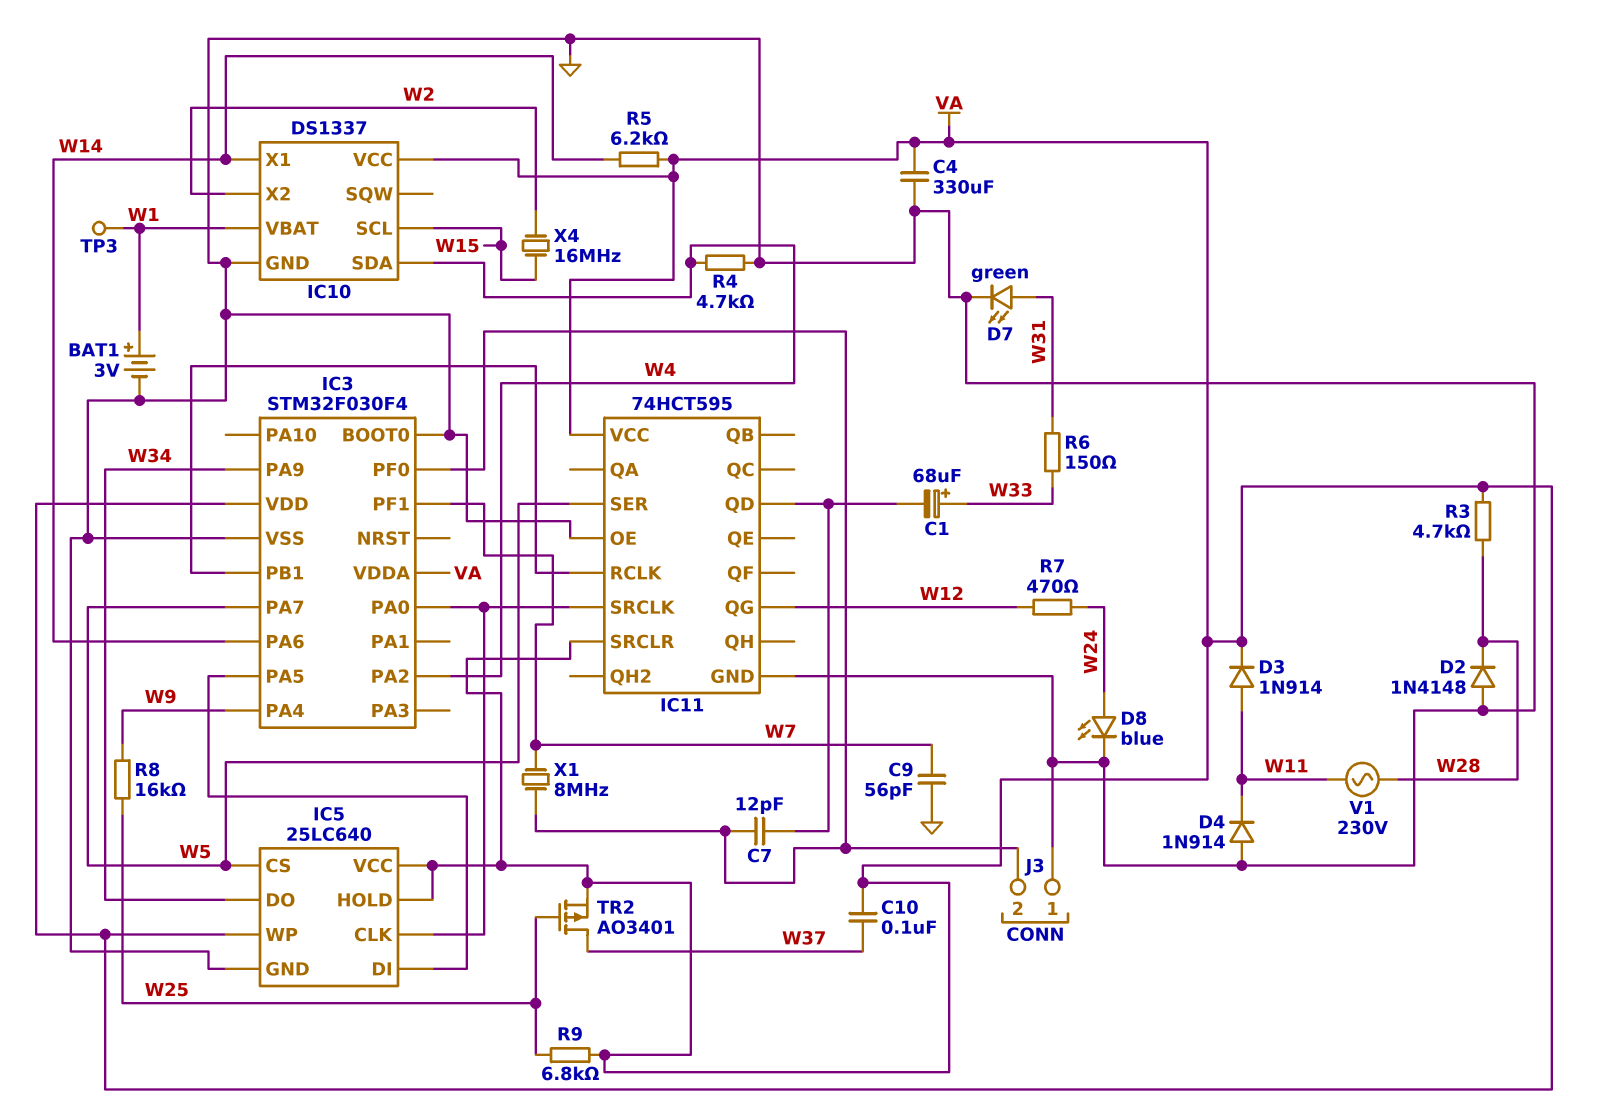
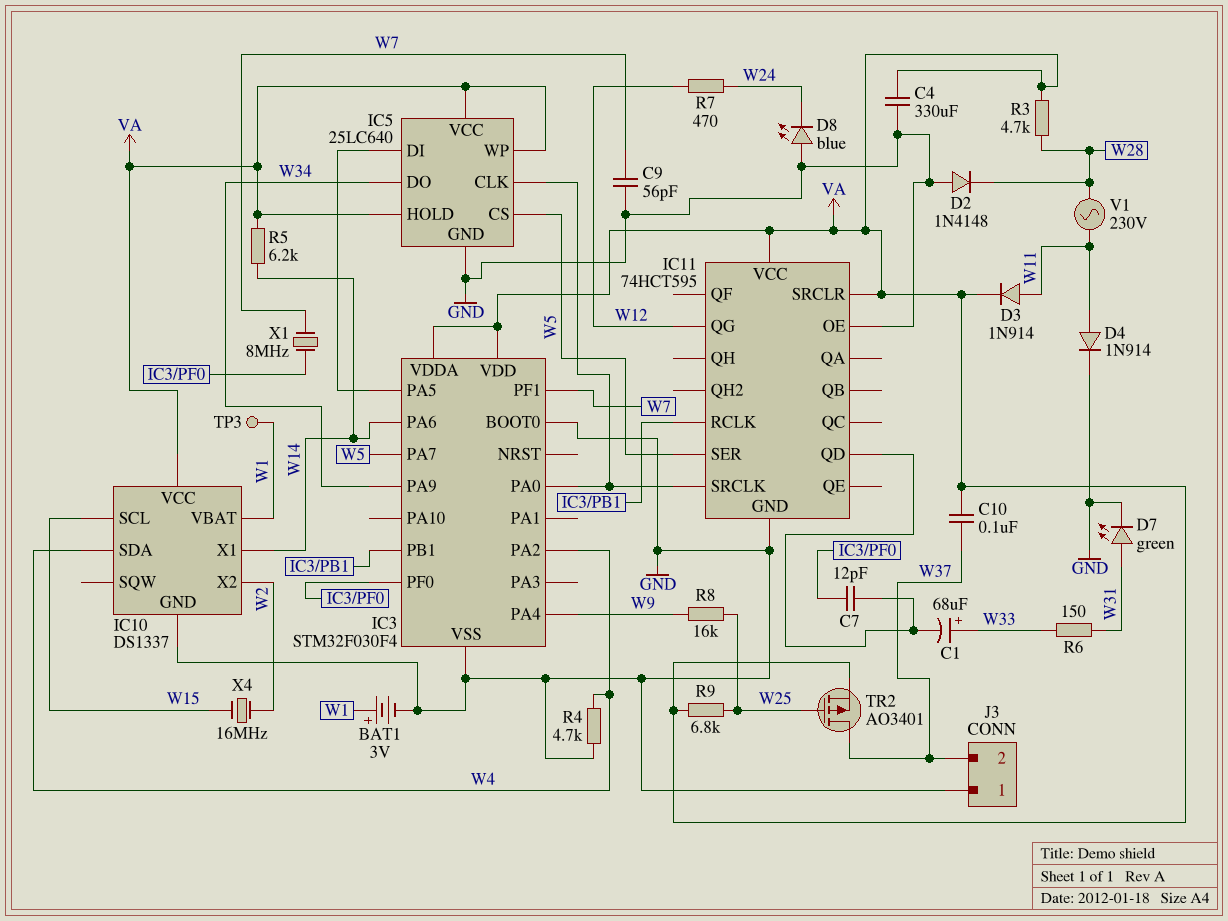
D4: diode 1N914 (A GND, K W11) -> diode 1N914 (A W11, K GND)
D8: LED blue (A W24, K GND) -> LED blue (A GND, K W24)
J3 pin 2: IC3/PF0 -> W37

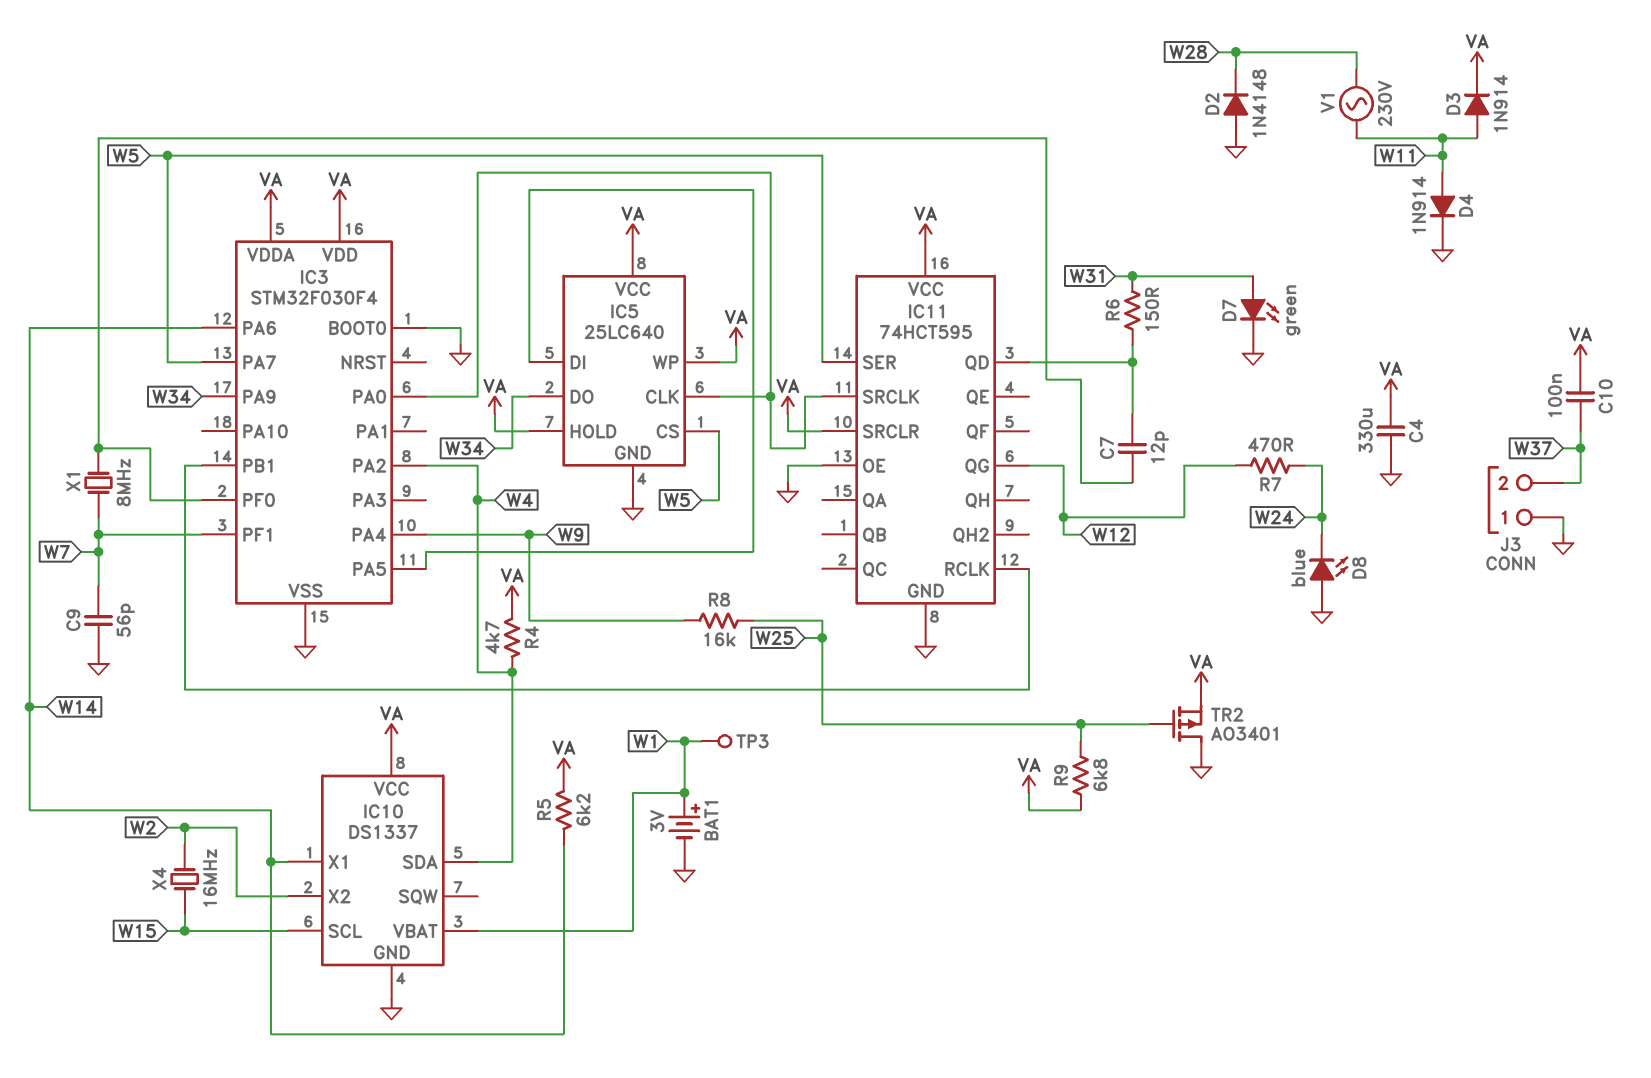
C1: 68uF (plus W33, minus IC11/QD) -> none
R3: 4.7k (VA, W28) -> none
R4: 4.7k (GND, W4) -> 4.7k (VA, W4)
R6: 150 (W31, W33) -> 150 (IC11/QD, W31)
TR2: PMOS AO3401 (G W25, D W37, S VA) -> PMOS AO3401 (G W25, D GND, S VA)

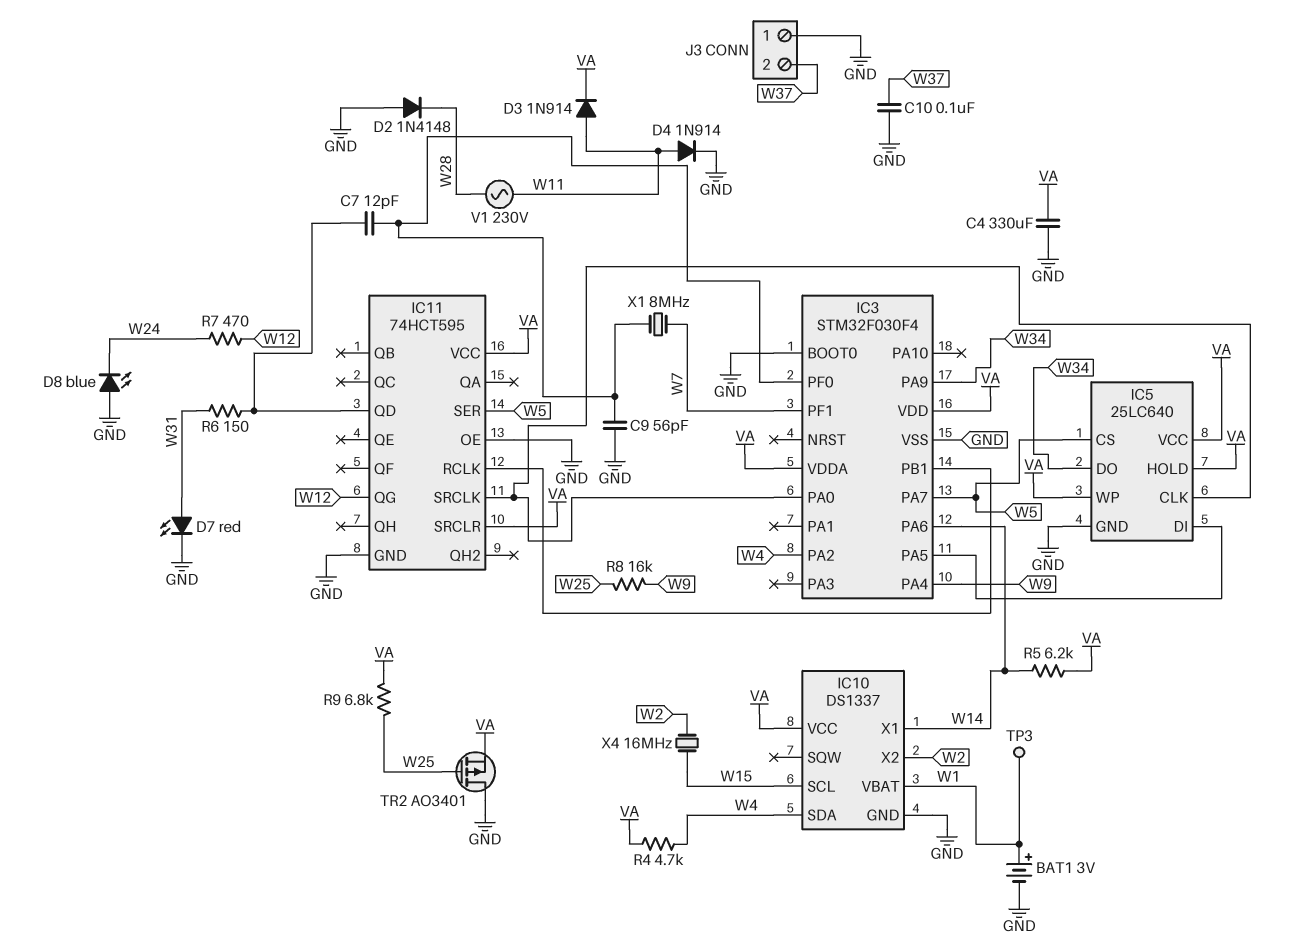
C9: 56pF (GND, W7) -> 56pF (GND, IC3/PF0)
C10: 100nF (VA, W37) -> 100nF (GND, W37)
D7: LED green (A W31, K GND) -> LED red (A W31, K GND)

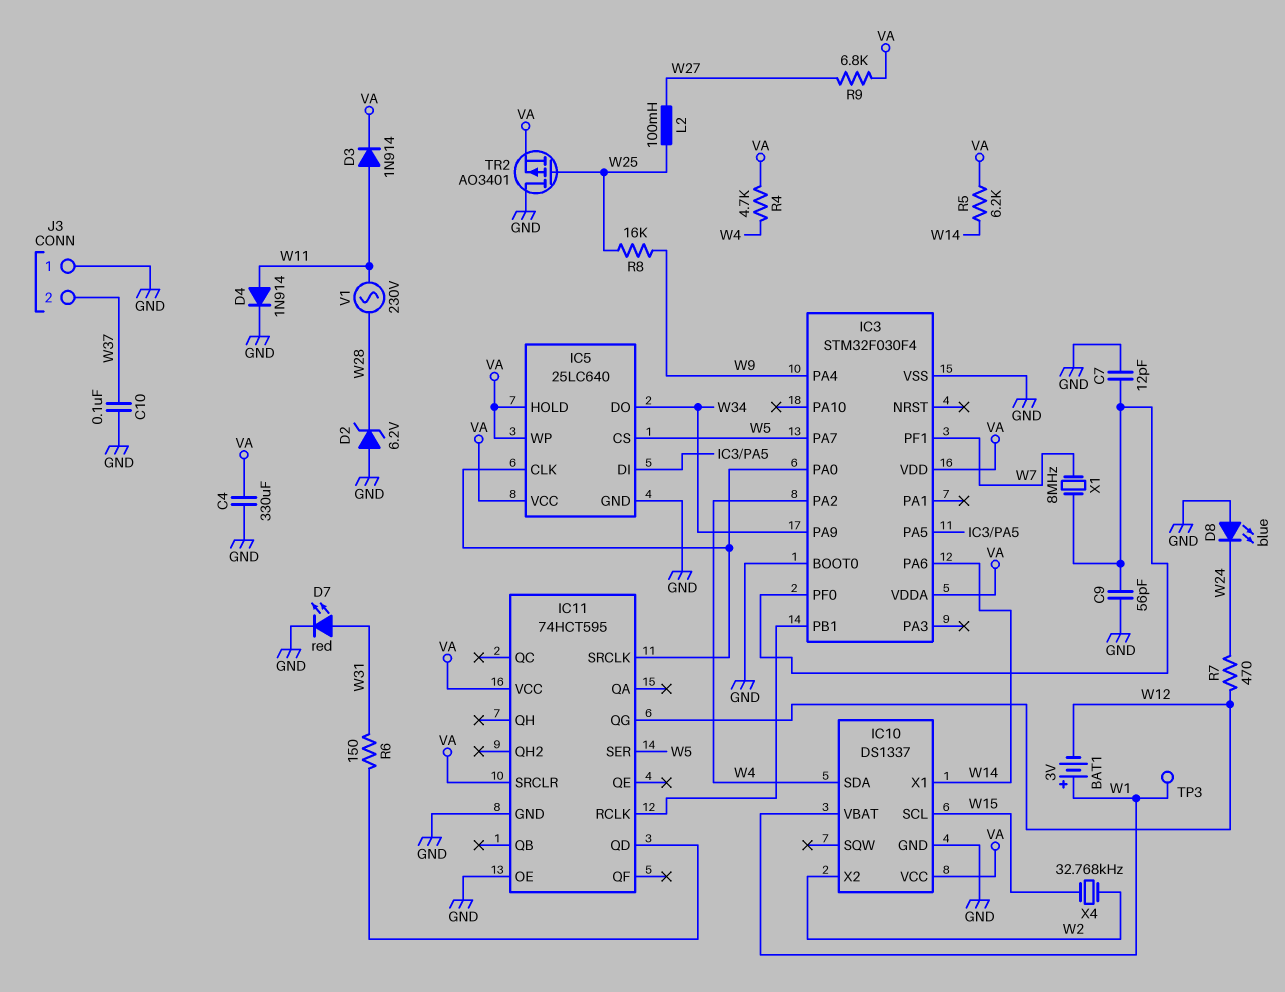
BAT1: 3V (plus W1, minus GND) -> 3V (plus W1, minus W12)
C7: 12pF (IC3/PF0, IC11/QD) -> 12pF (GND, IC3/PF0)
D2: diode 1N4148 (A GND, K W28) -> zener 6.2V (A GND, K W28)
L2: none -> 100mH (W25, W27)
R9: 6.8k (VA, W25) -> 6.8k (VA, W27)
X4: 16MHz (W2, W15) -> 32.768kHz (W2, W15)

